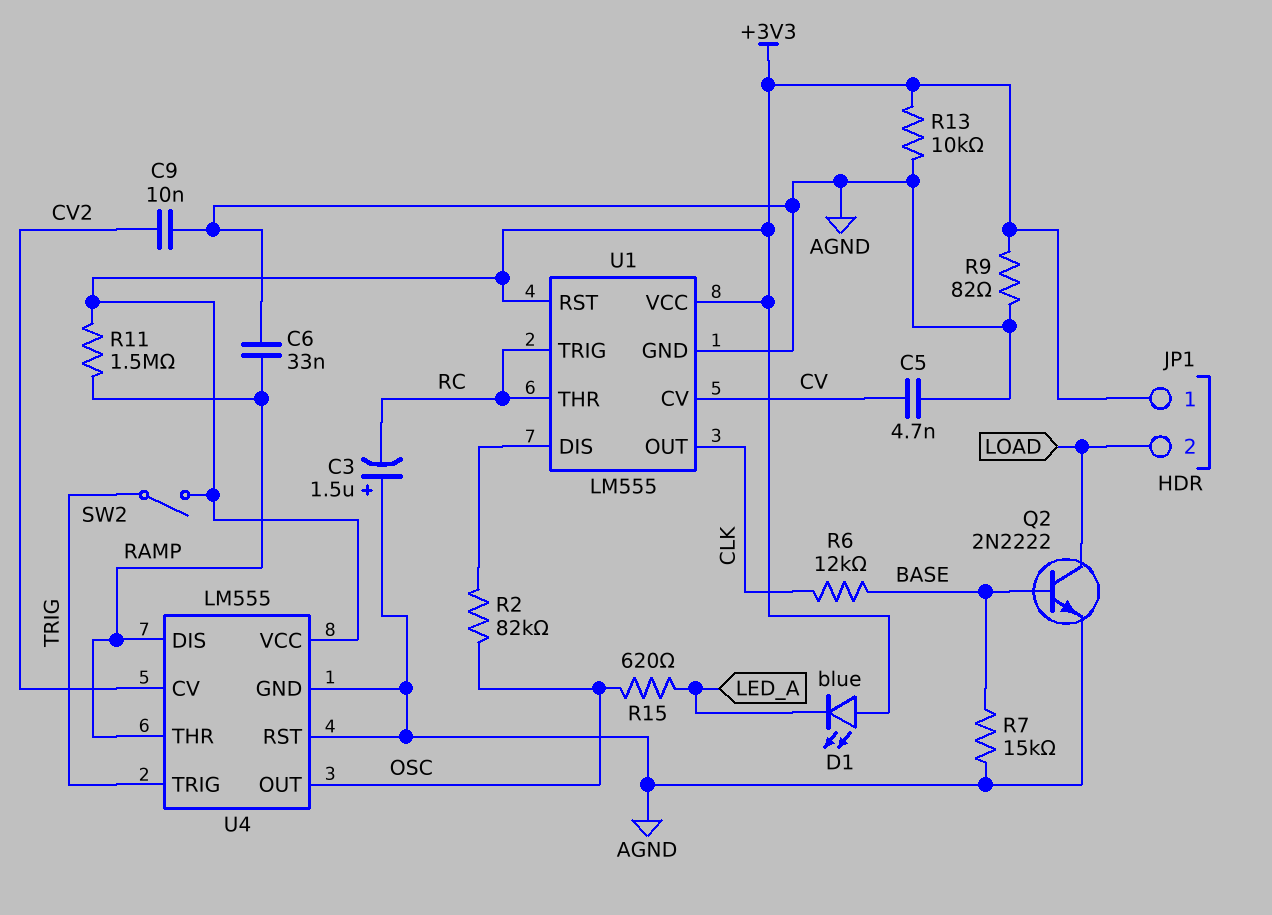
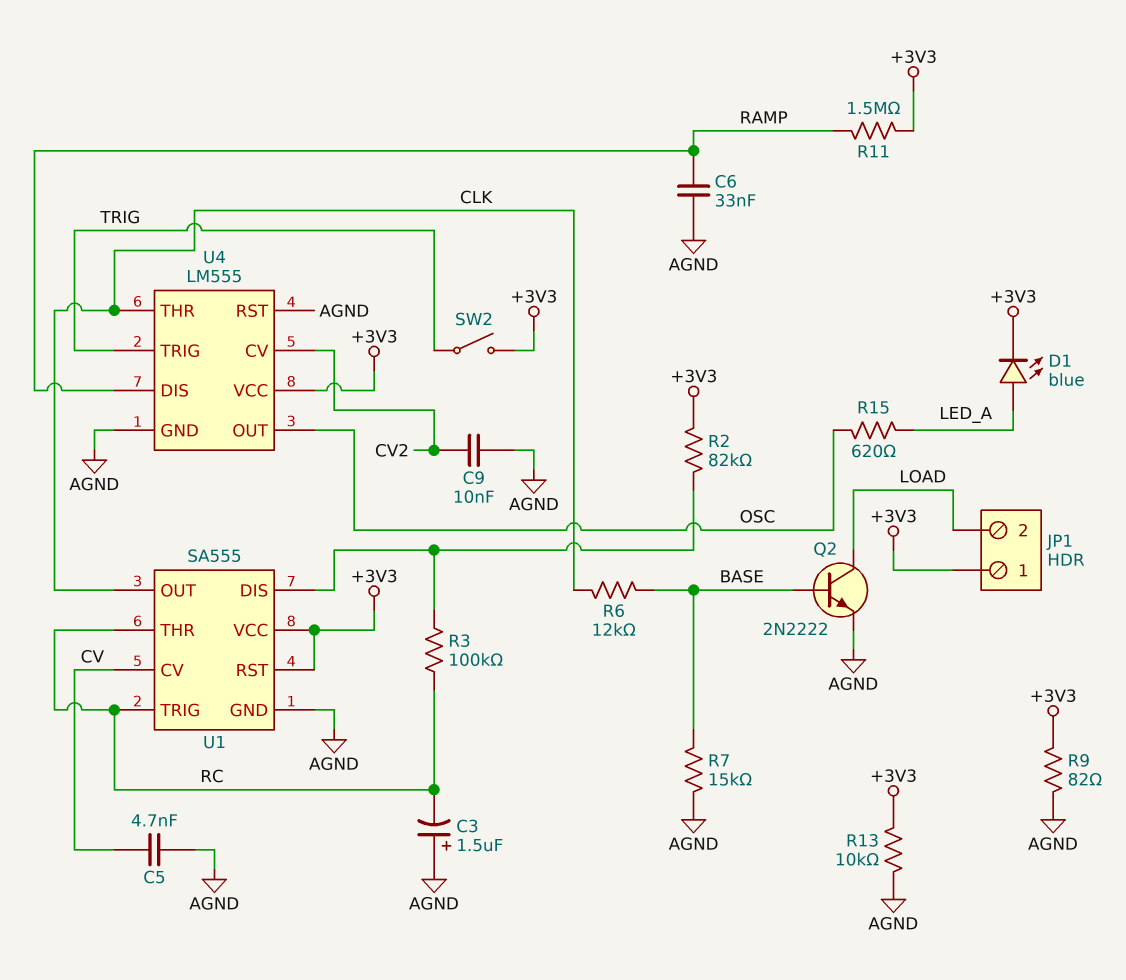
D1: LED blue (A +3V3, K LED_A) -> LED blue (A LED_A, K +3V3)
R2: 82k (OSC, U1/DIS) -> 82k (+3V3, U1/DIS)
R3: none -> 100k (RC, U1/DIS)
U1: LM555 -> SA555
U4 pin THR: RAMP -> CLK

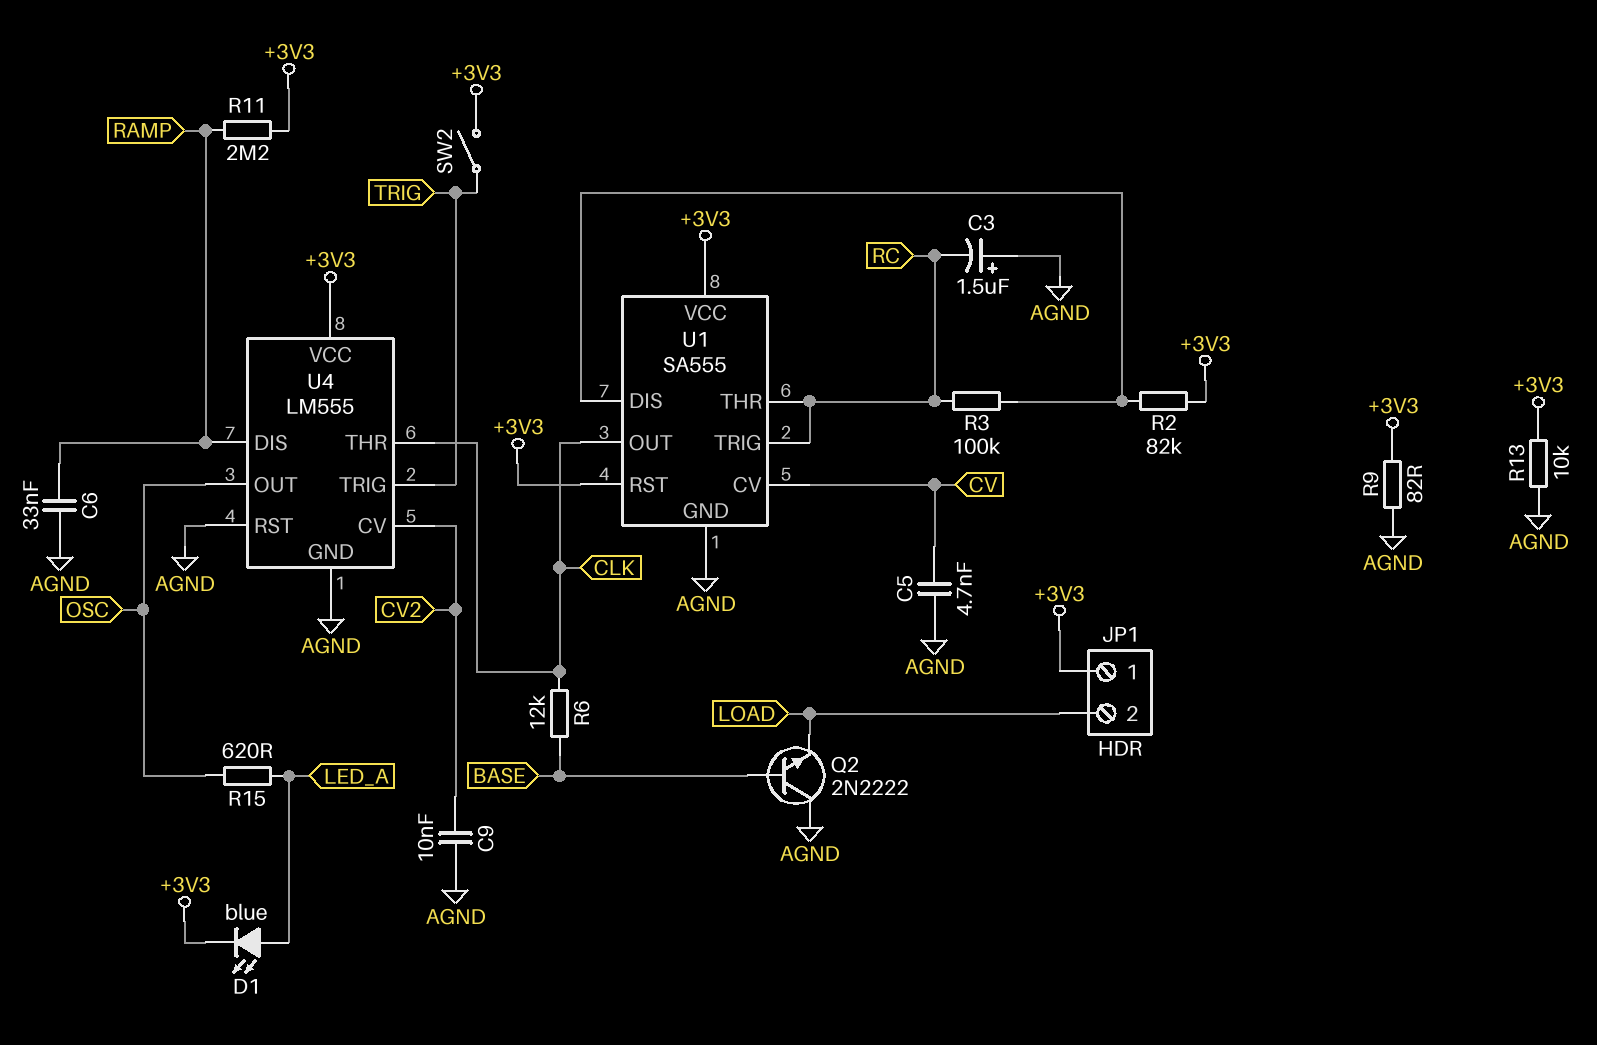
Q2: NPN 2N2222 (B BASE, C LOAD, E AGND) -> NPN 2N2222 (B BASE, C AGND, E LOAD)
R7: 15k (AGND, BASE) -> none
R11: 1.5M (+3V3, RAMP) -> 2.2M (+3V3, RAMP)

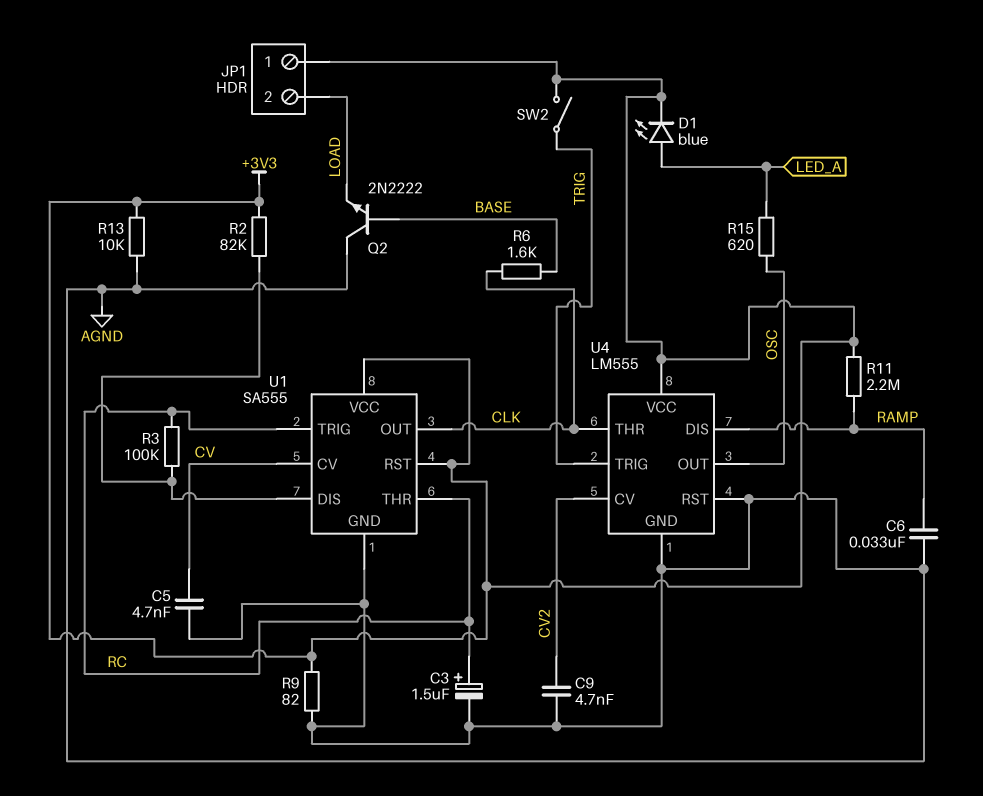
C3: 1.5uF (plus AGND, minus RC) -> 1.5uF (plus RC, minus AGND)
C9: 10nF (AGND, CV2) -> 4.7nF (AGND, CV2)
R6: 12k (BASE, CLK) -> 1.6k (BASE, CLK)

